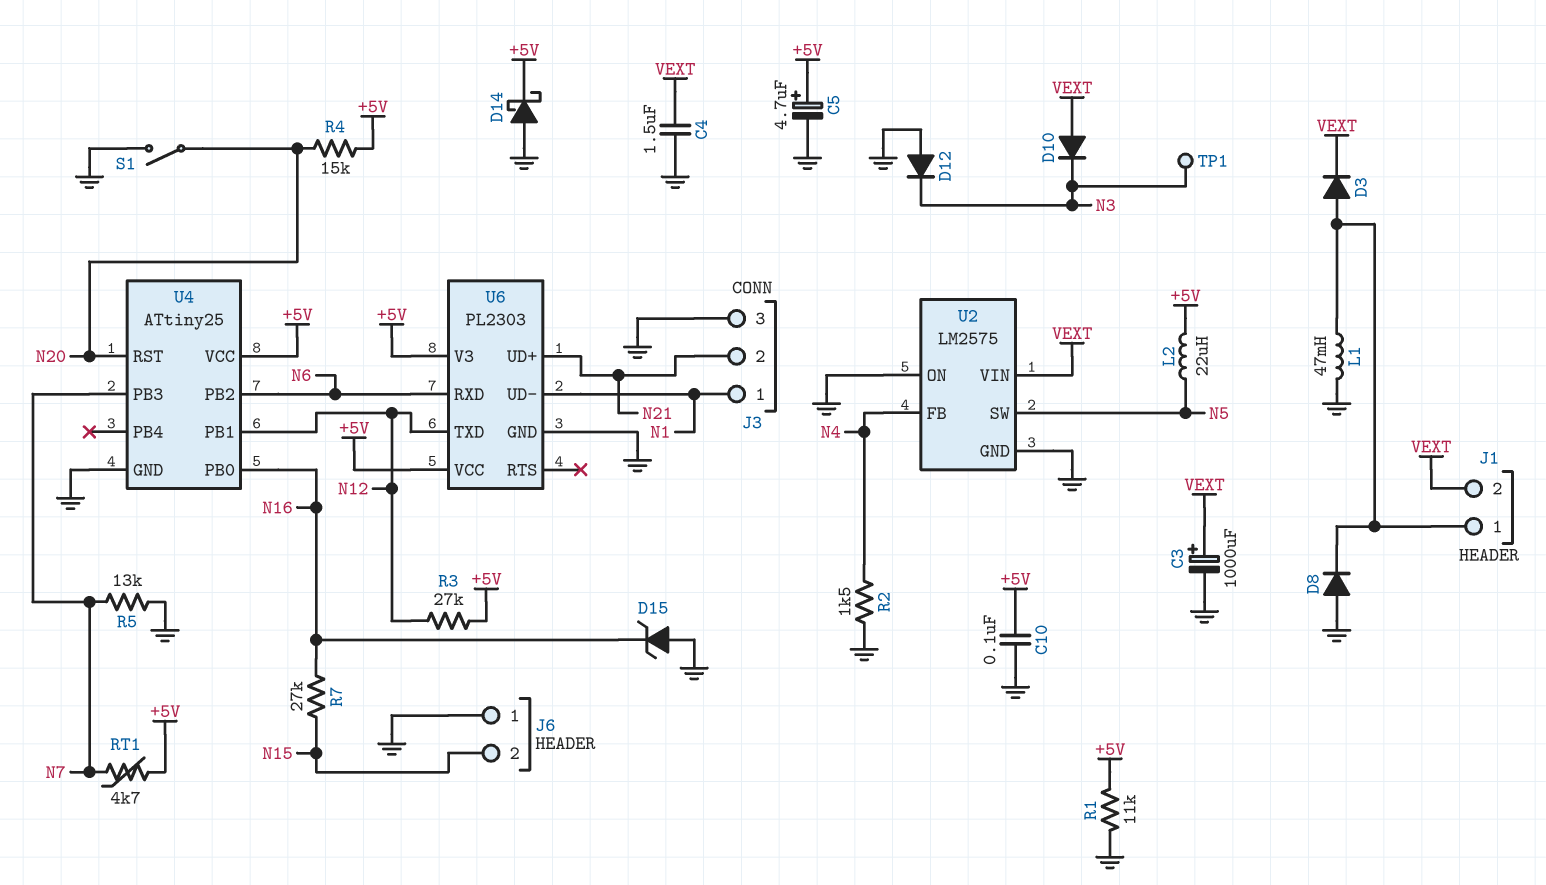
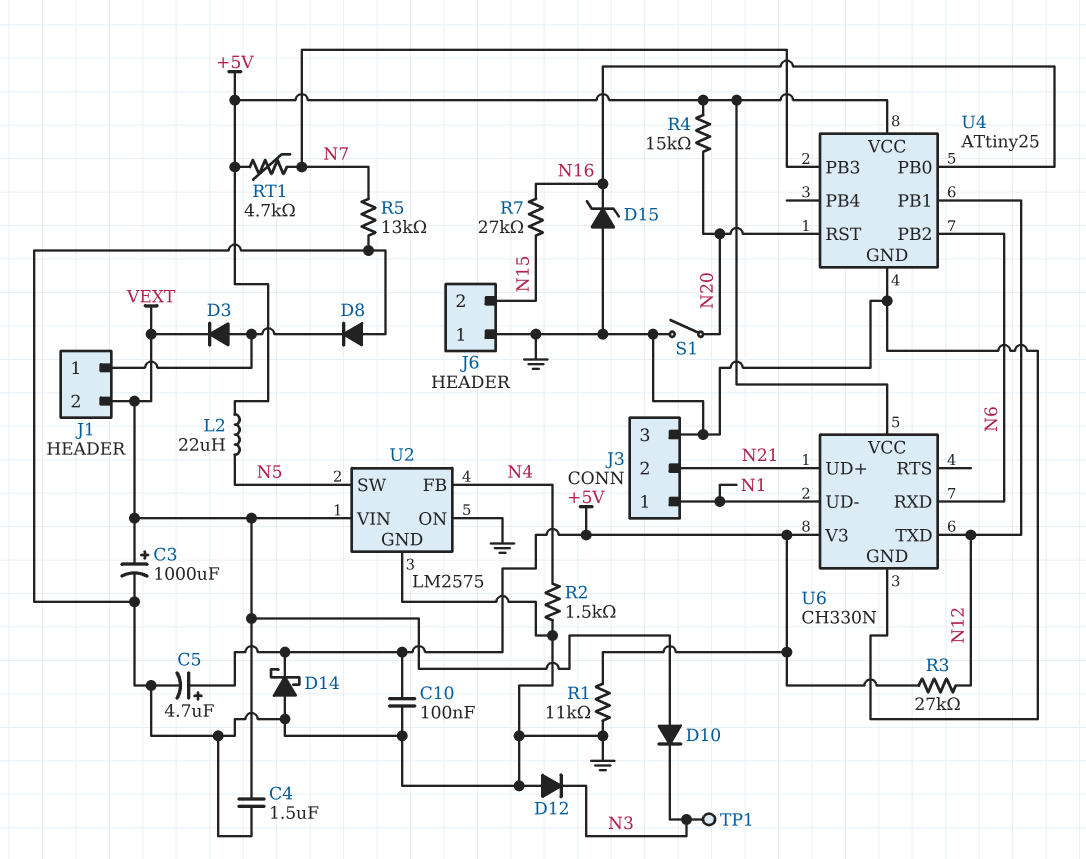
L1: 47mH (GND, J1/1) -> none
U6: PL2303 -> CH330N

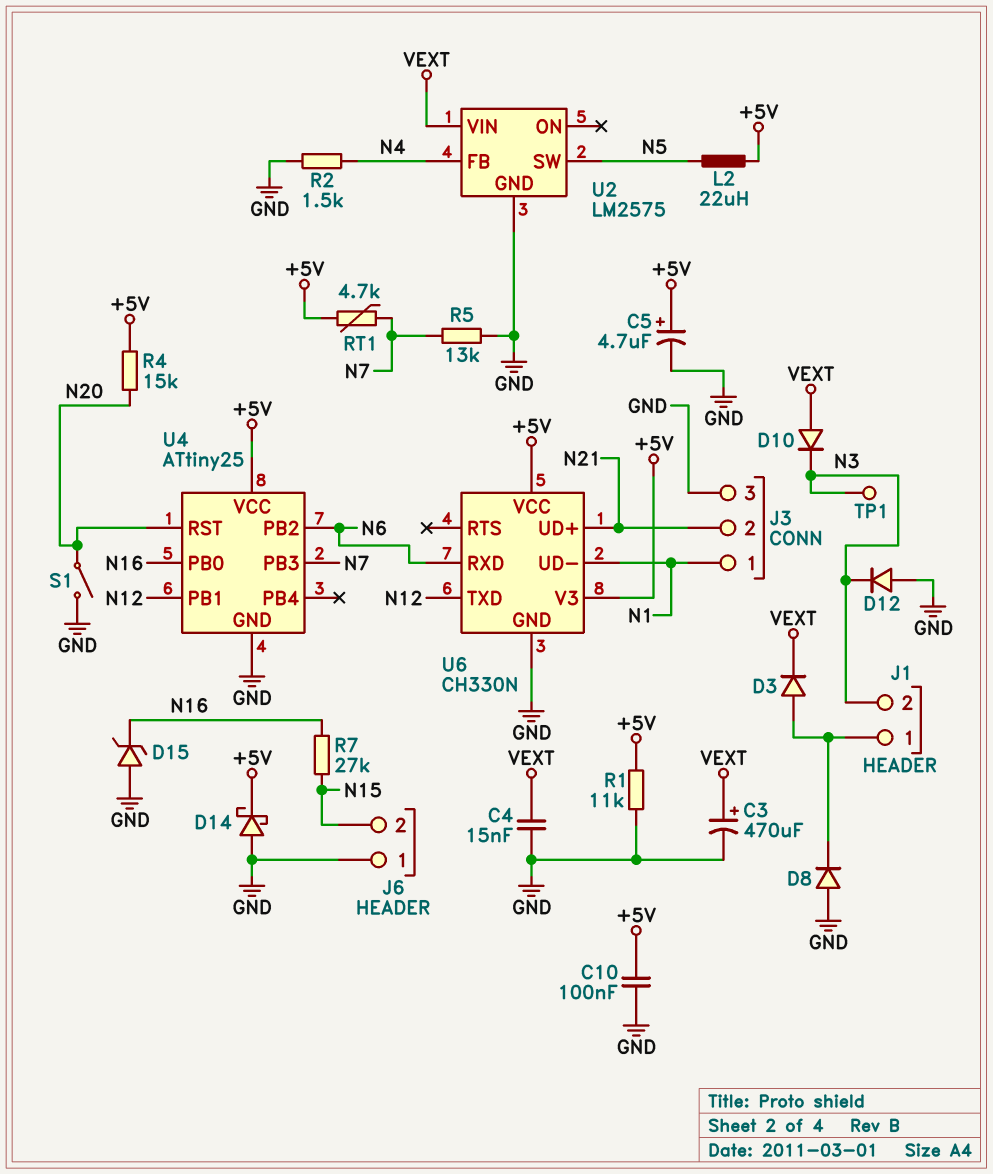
C3: 1000uF (plus VEXT, minus GND) -> 470uF (plus VEXT, minus GND)
C4: 1.5uF (GND, VEXT) -> 15nF (GND, VEXT)
J1 pin 2: VEXT -> N3
R3: 27k (+5V, N12) -> none
U2 pin ON: GND -> none

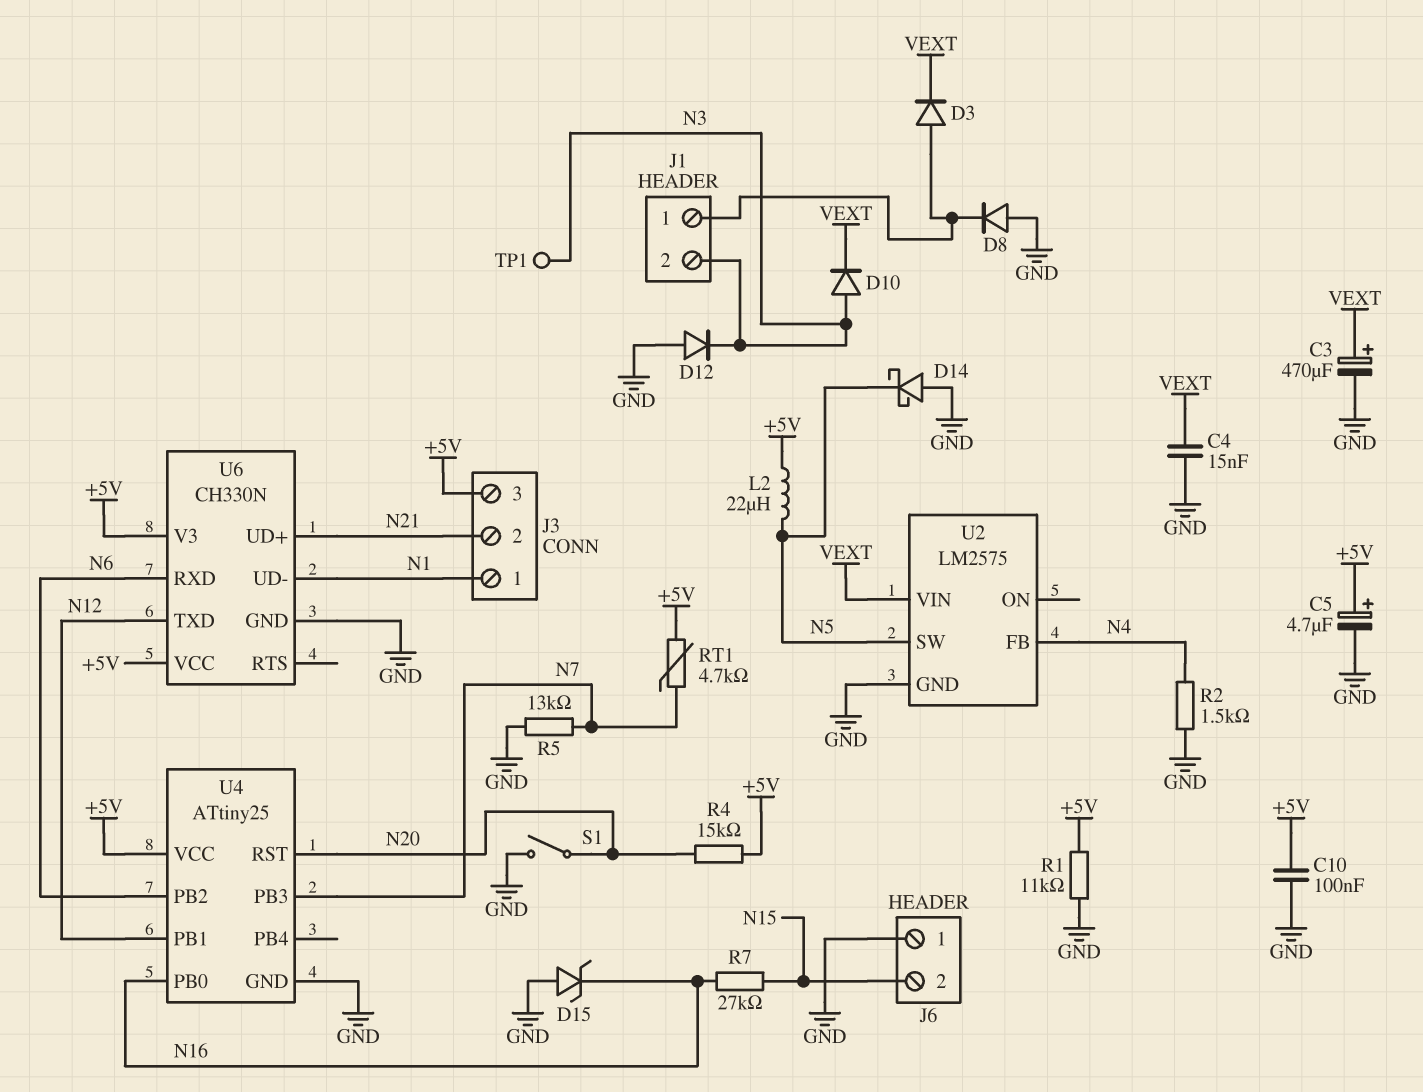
D10: diode (A VEXT, K N3) -> diode (A N3, K VEXT)
D14: schottky (A GND, K +5V) -> schottky (A GND, K N5)
J3 pin 3: GND -> +5V

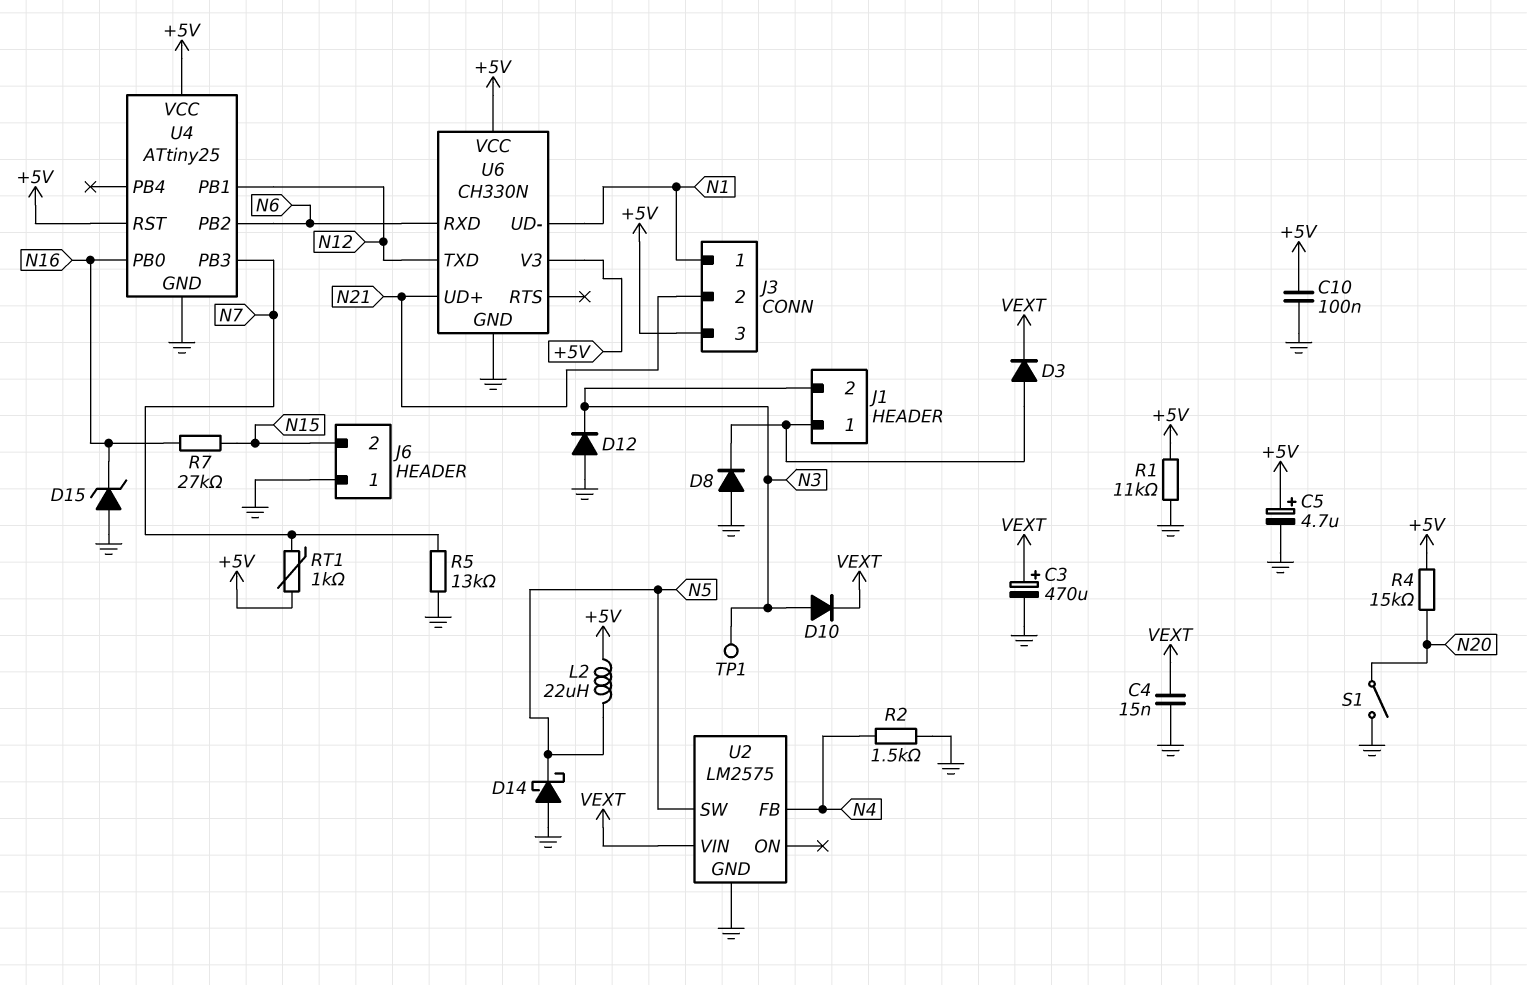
RT1: 4.7k (+5V, N7) -> 1k (+5V, N7)
U4 pin RST: N20 -> +5V

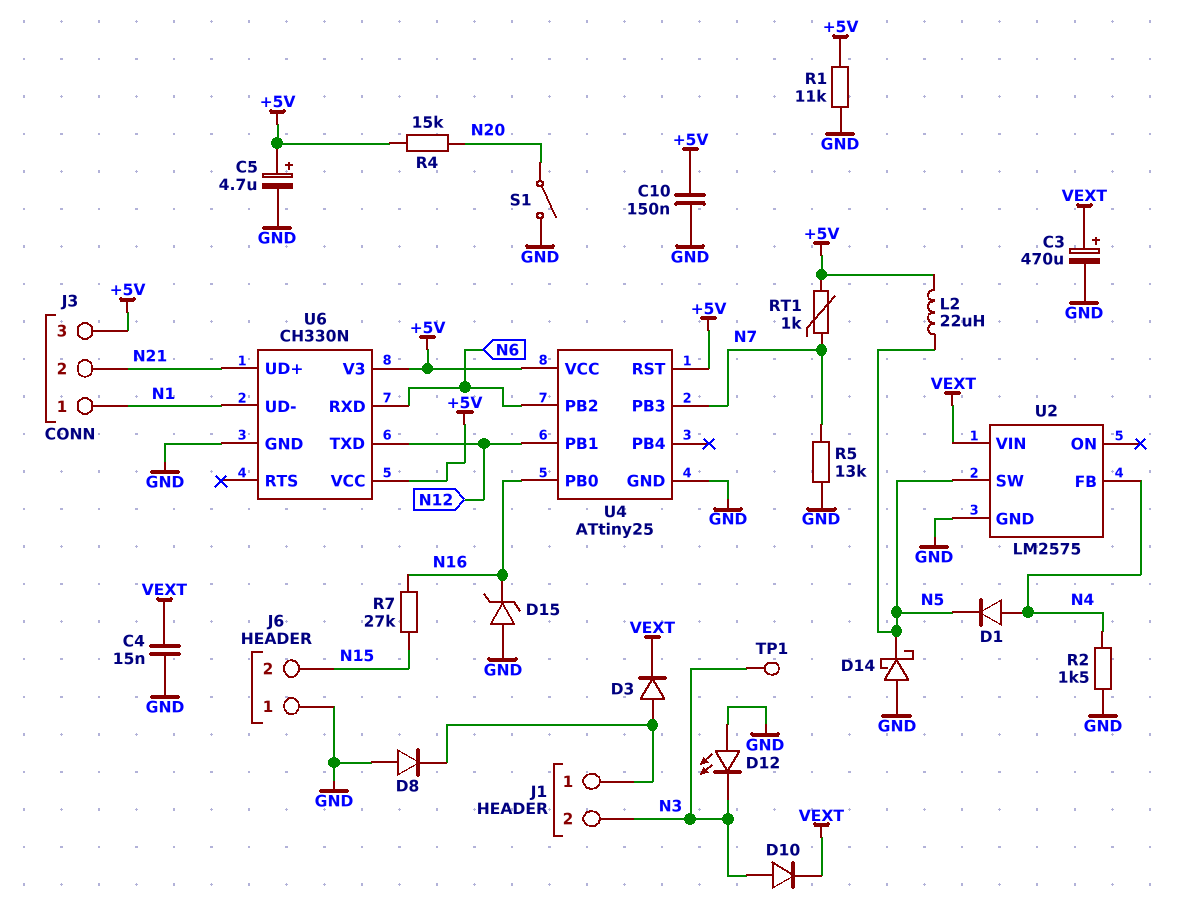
C10: 100nF (+5V, GND) -> 150nF (+5V, GND)
D1: none -> diode (A N4, K N5)
D12: diode (A GND, K N3) -> LED (A GND, K N3)

